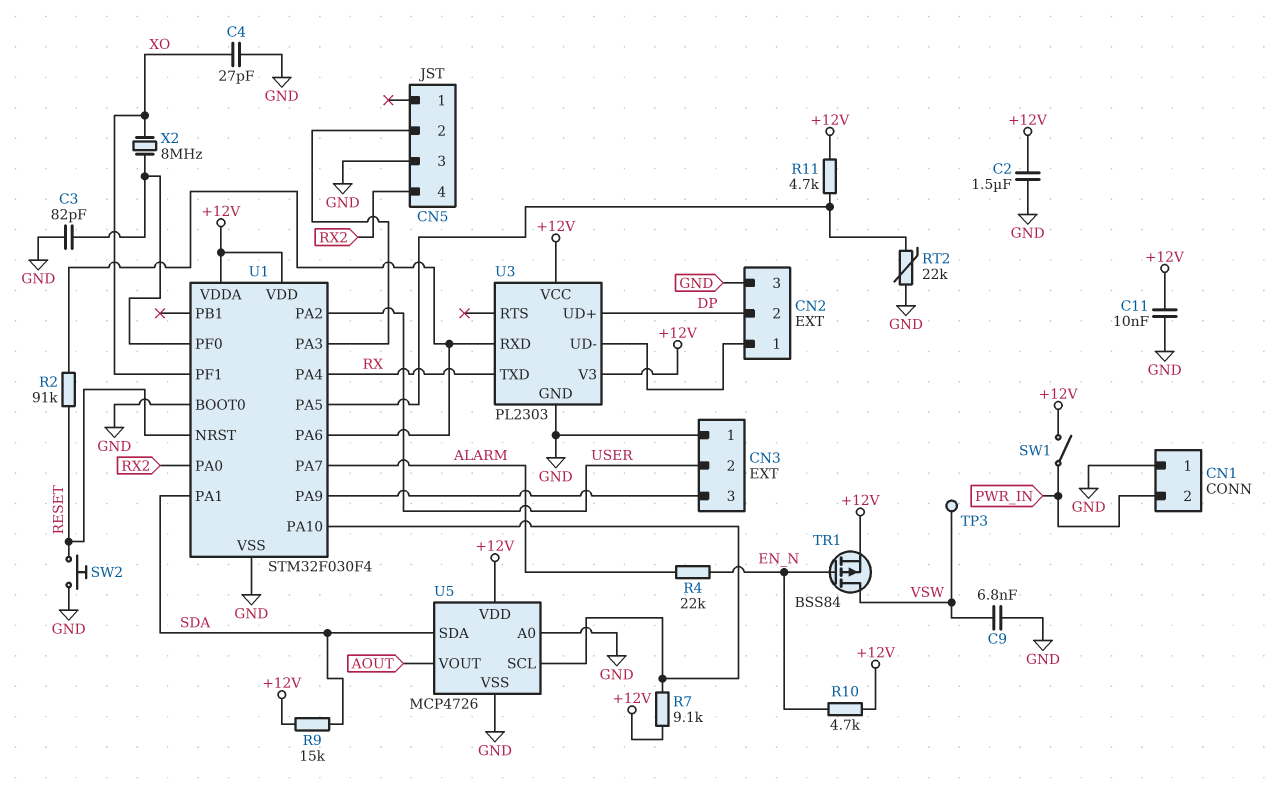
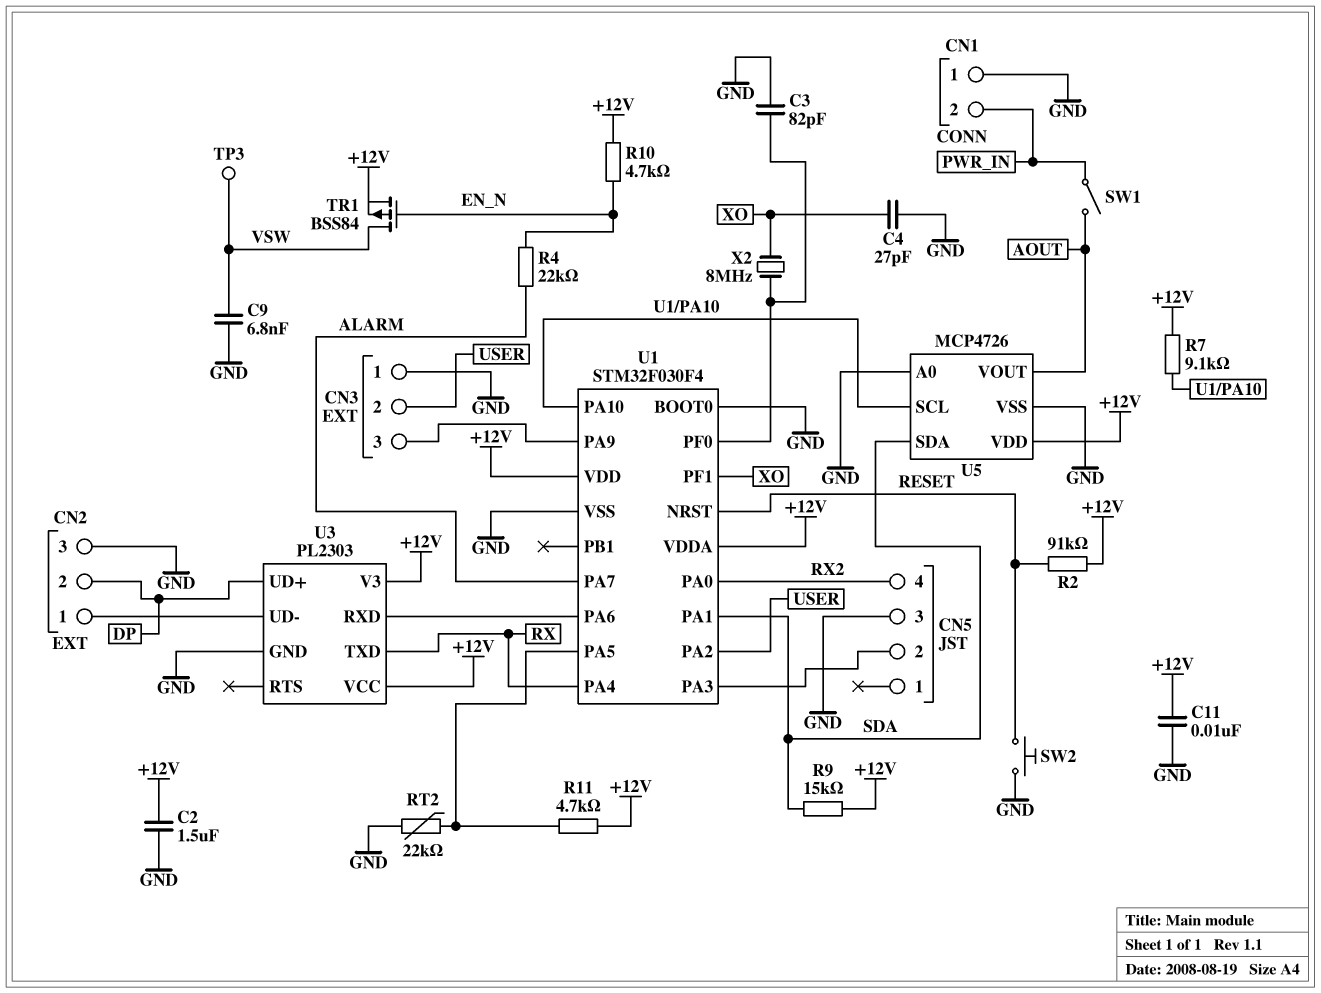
R2: 91k (RESET, U1/PA6) -> 91k (+12V, RESET)
SW1: switch (+12V, PWR_IN) -> switch (AOUT, PWR_IN)

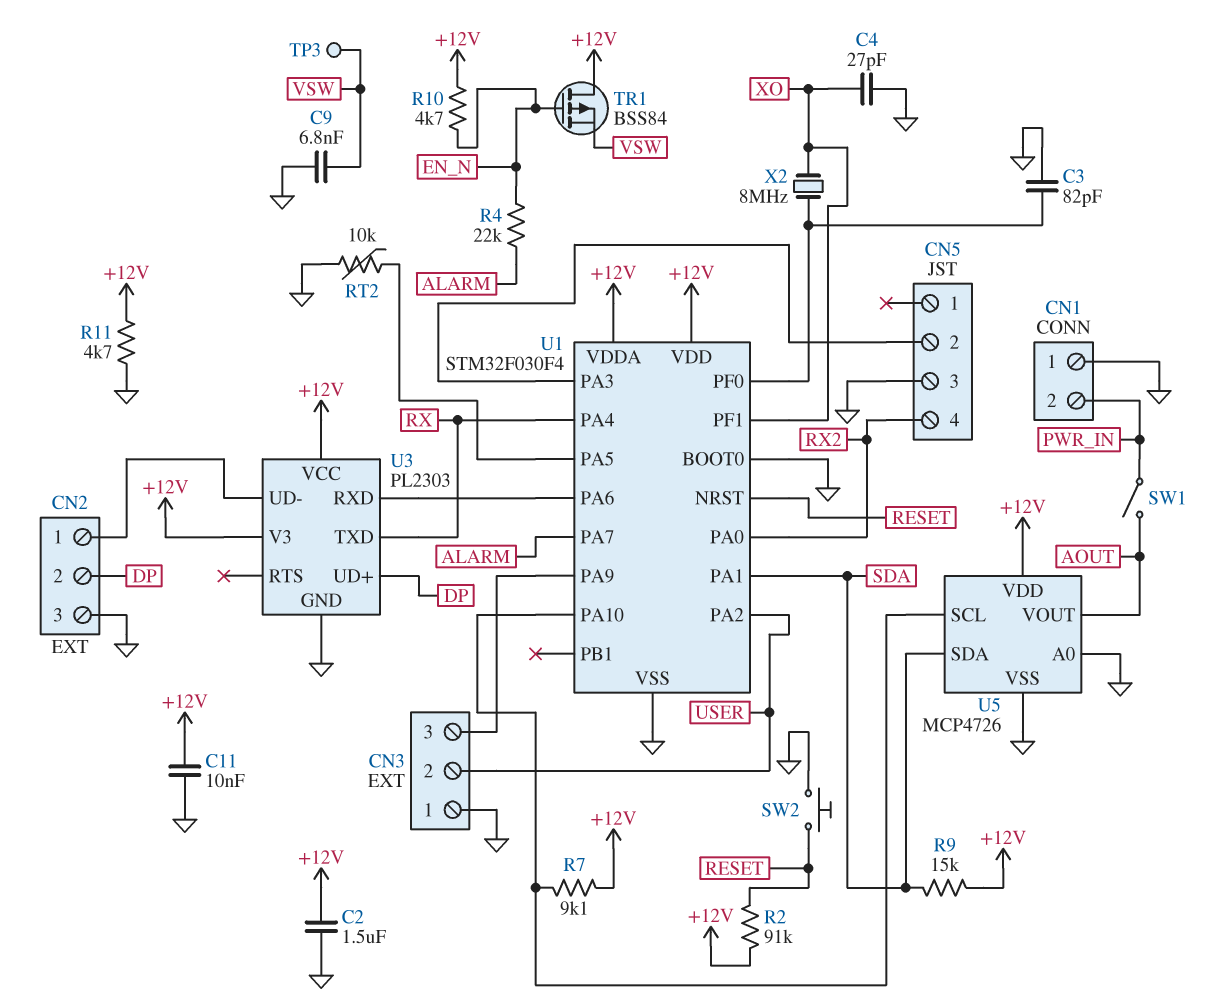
R11: 4.7k (+12V, U1/PA5) -> 4.7k (+12V, GND)
RT2: 22k (GND, U1/PA5) -> 10k (GND, U1/PA5)
TR1: PMOS BSS84 (G EN_N, D VSW, S +12V) -> PMOS BSS84 (G EN_N, D +12V, S VSW)

